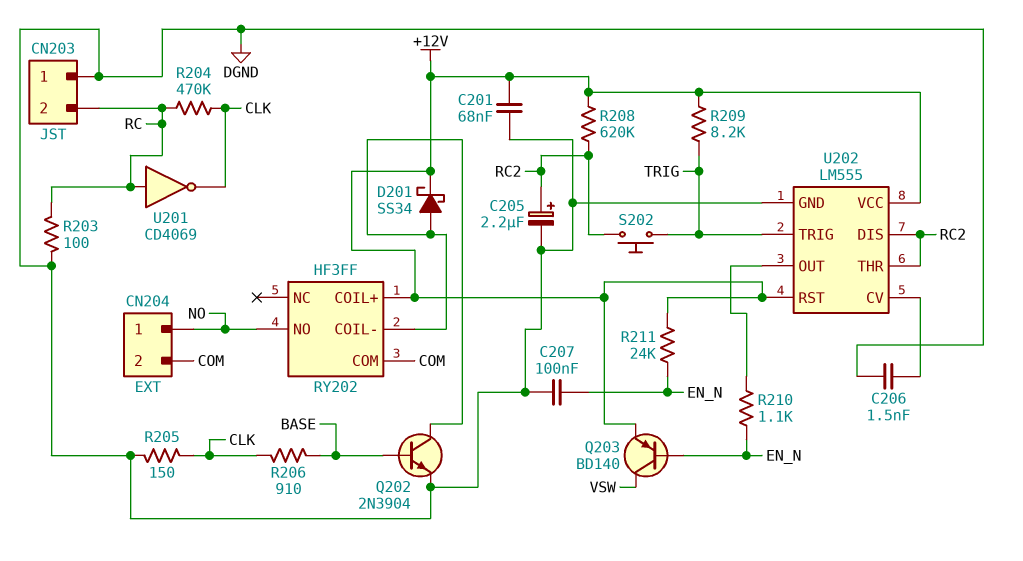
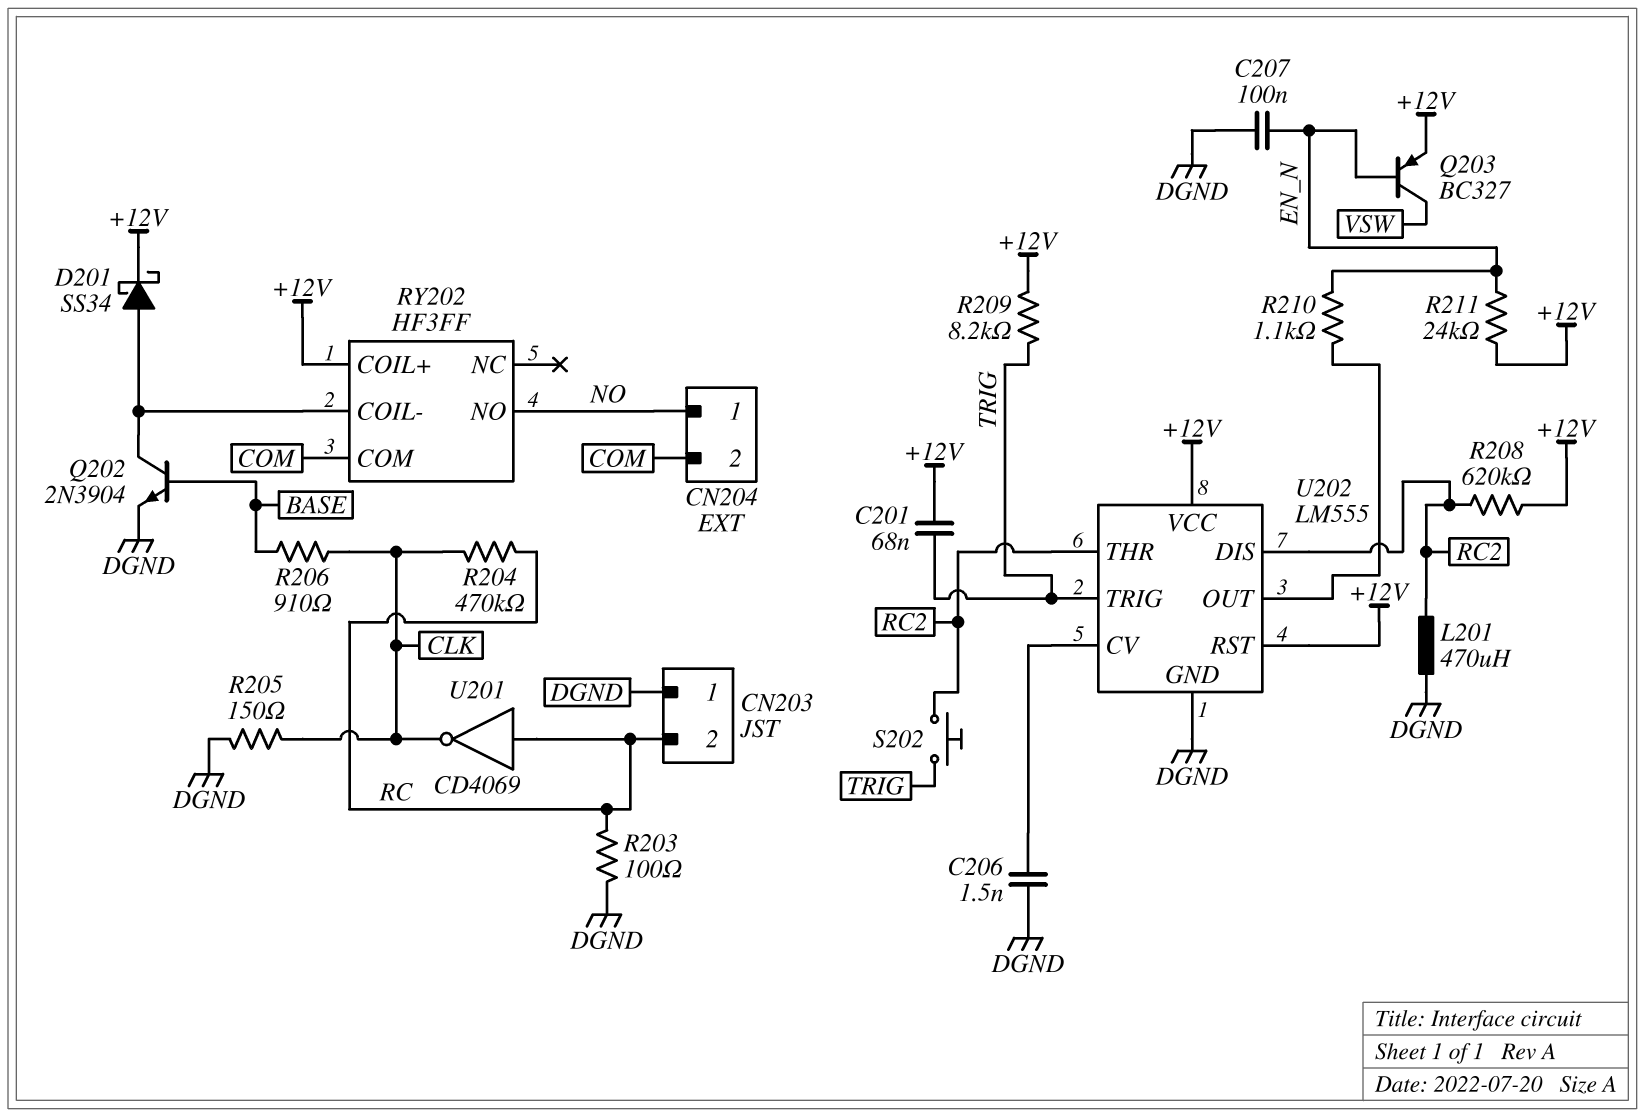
C201: 68nF (+12V, DGND) -> 68nF (+12V, TRIG)
C205: 2.2uF (plus RC2, minus DGND) -> none
L201: none -> 470uH (DGND, RC2)
Q203: PNP BD140 (B EN_N, C VSW, E +12V) -> PNP BC327 (B EN_N, C VSW, E +12V)

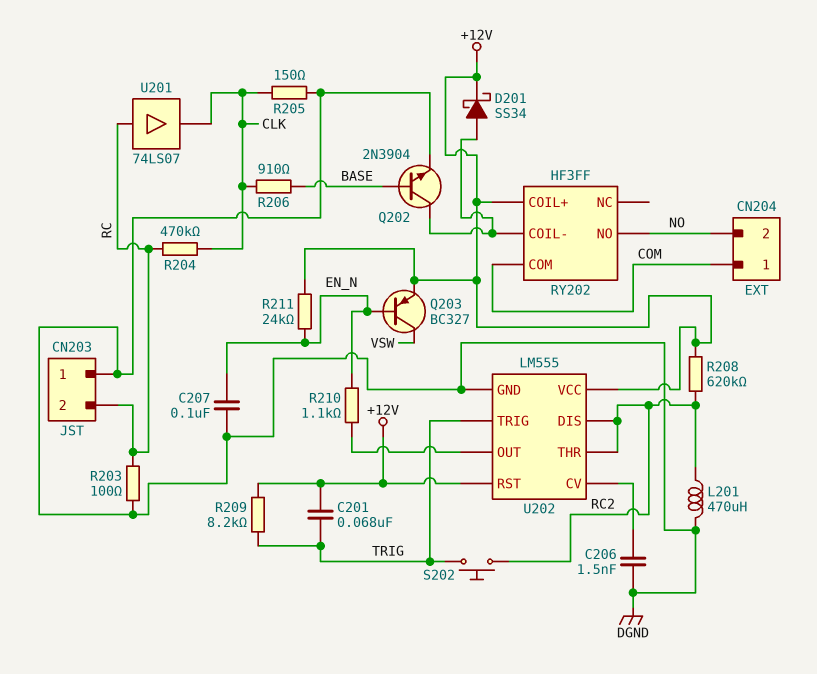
CN204 pin 1: NO -> COM
CN204 pin 2: COM -> NO
U201: NOT CD4069 (in RC, out CLK) -> buffer 74LS07 (in RC, out CLK)

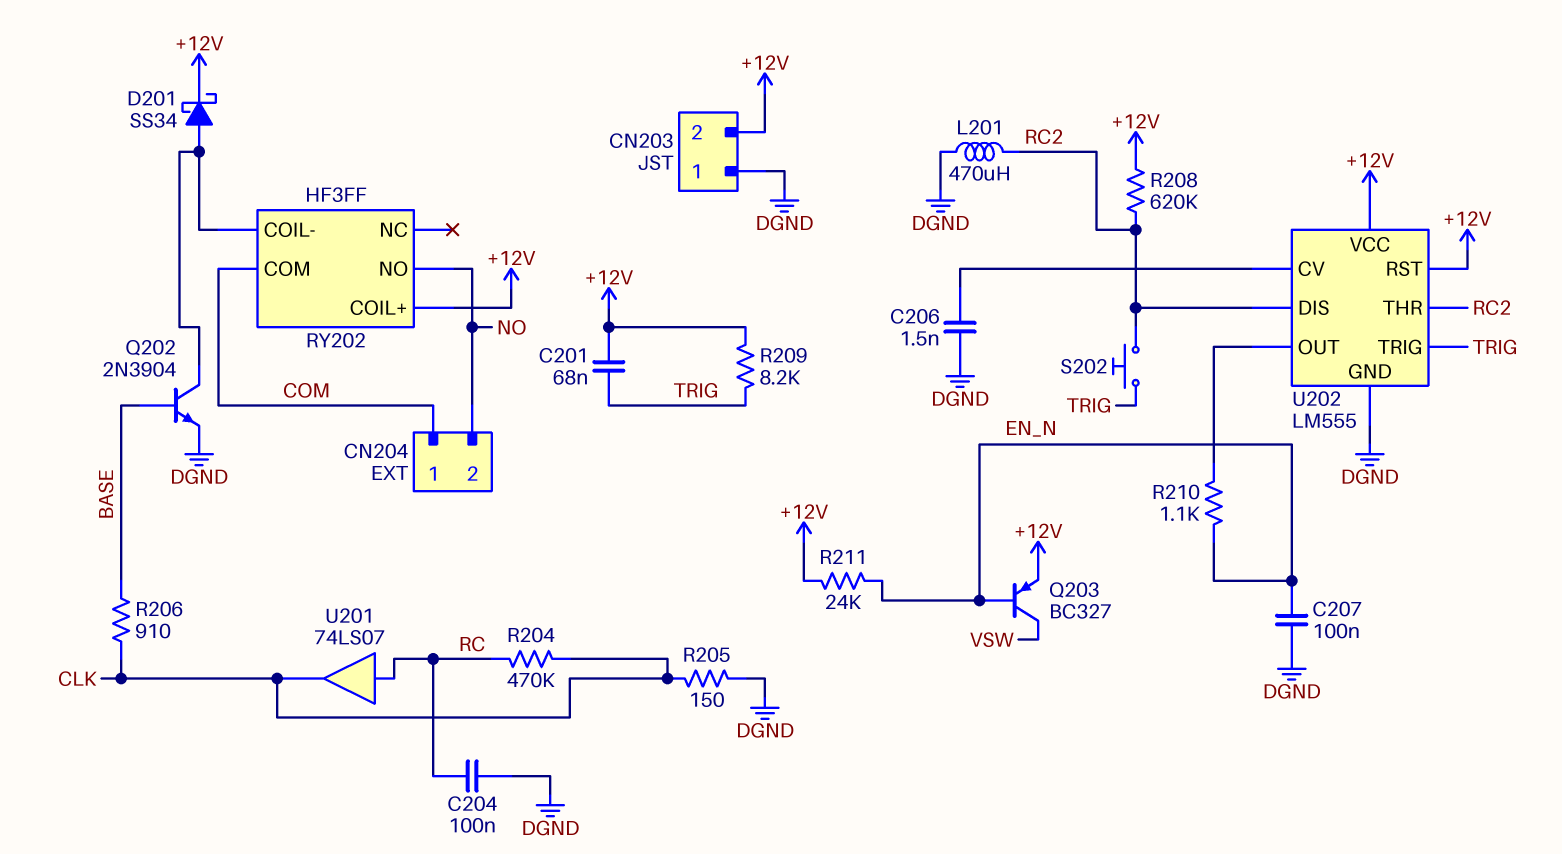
C204: none -> 100nF (DGND, RC)
CN203 pin 2: RC -> +12V
R203: 100 (DGND, RC) -> none

